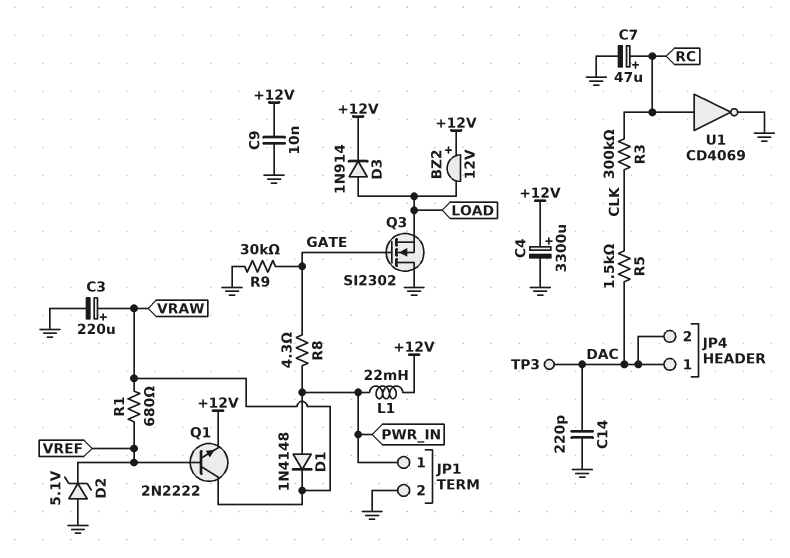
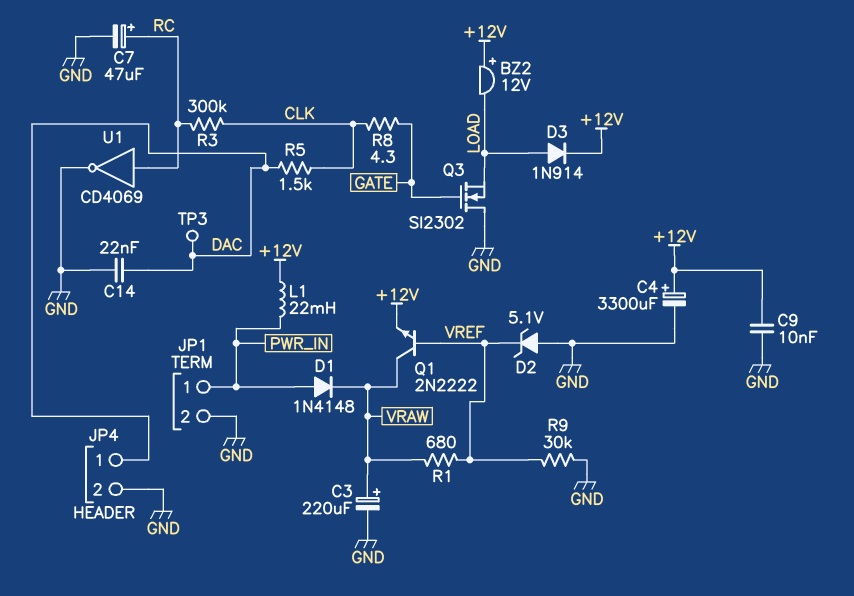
C14: 220pF (DAC, GND) -> 22nF (DAC, GND)
JP4 pin 2: DAC -> GND
R8: 4.3 (GATE, PWR_IN) -> 4.3 (CLK, GATE)
R9: 30k (GATE, GND) -> 30k (GND, VREF)

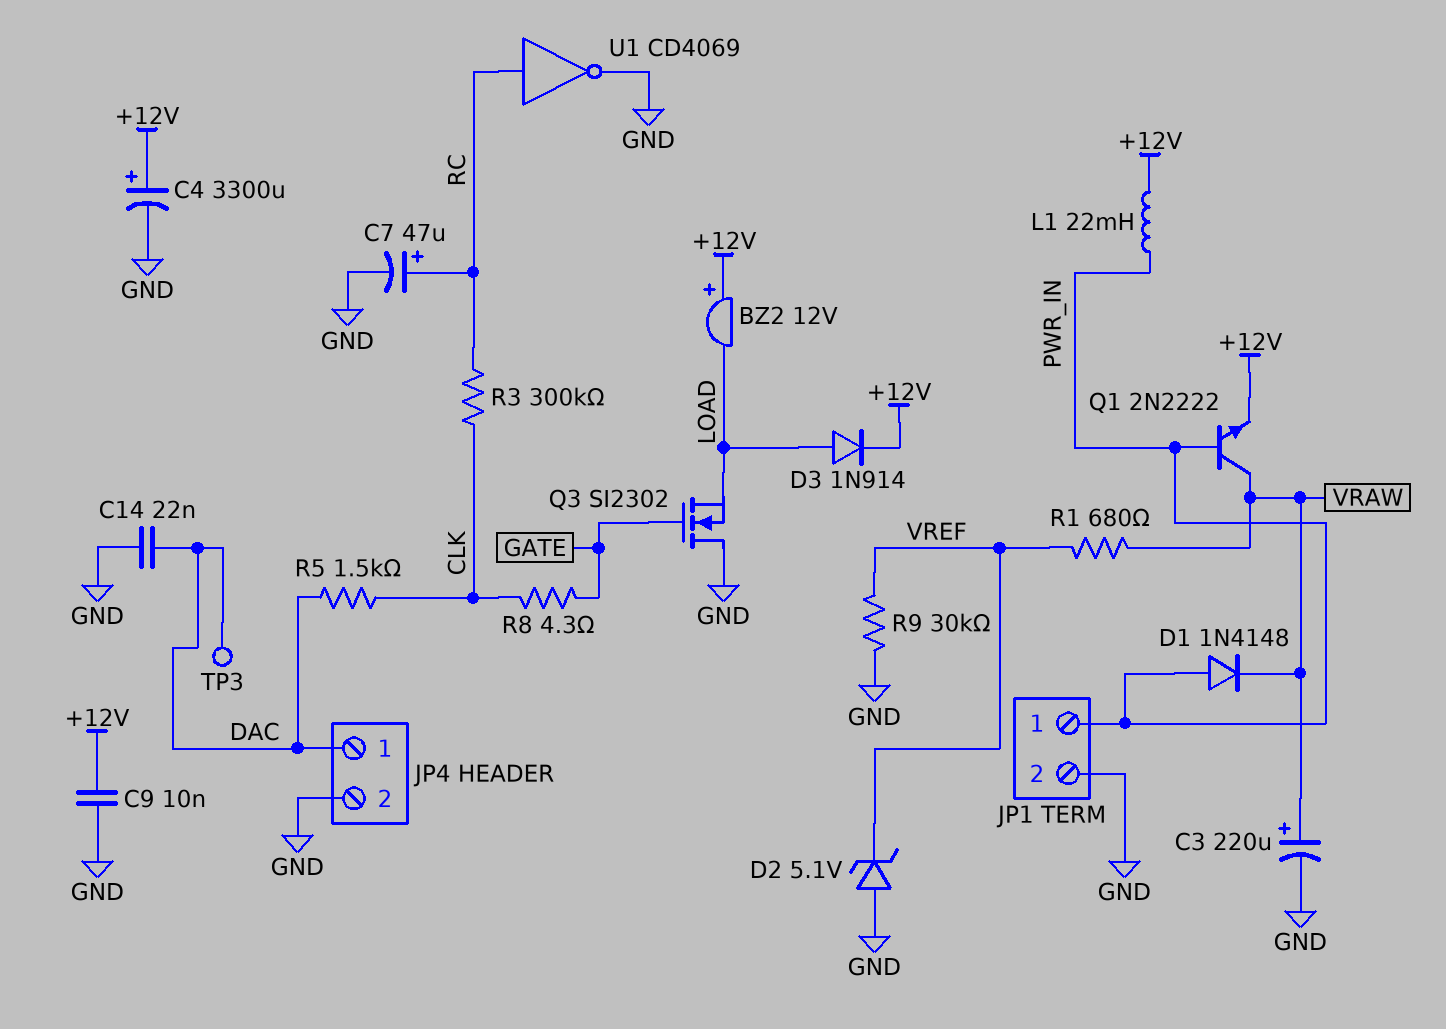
Q1: NPN 2N2222 (B VREF, C VRAW, E +12V) -> NPN 2N2222 (B PWR_IN, C VRAW, E +12V)

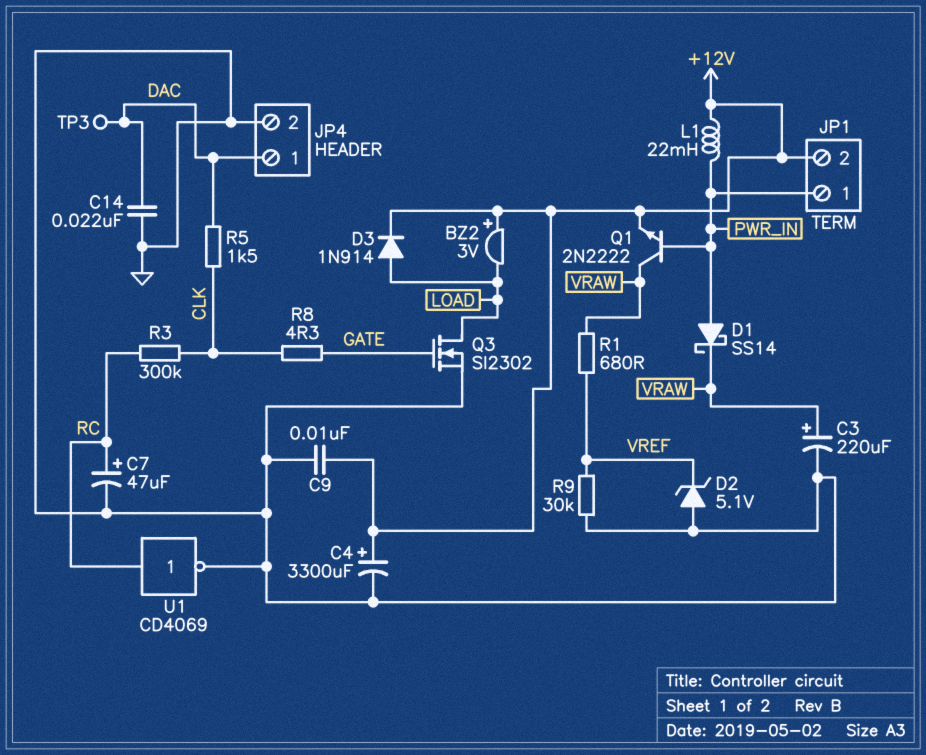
BZ2: buzzer 12V (plus +12V, minus LOAD) -> buzzer 3V (plus +12V, minus LOAD)
D1: diode 1N4148 (A PWR_IN, K VRAW) -> schottky SS14 (A PWR_IN, K VRAW)
JP1 pin 2: GND -> +12V
Q3: NMOS SI2302 (G GATE, D GND, S LOAD) -> NMOS SI2302 (G GATE, D LOAD, S GND)

